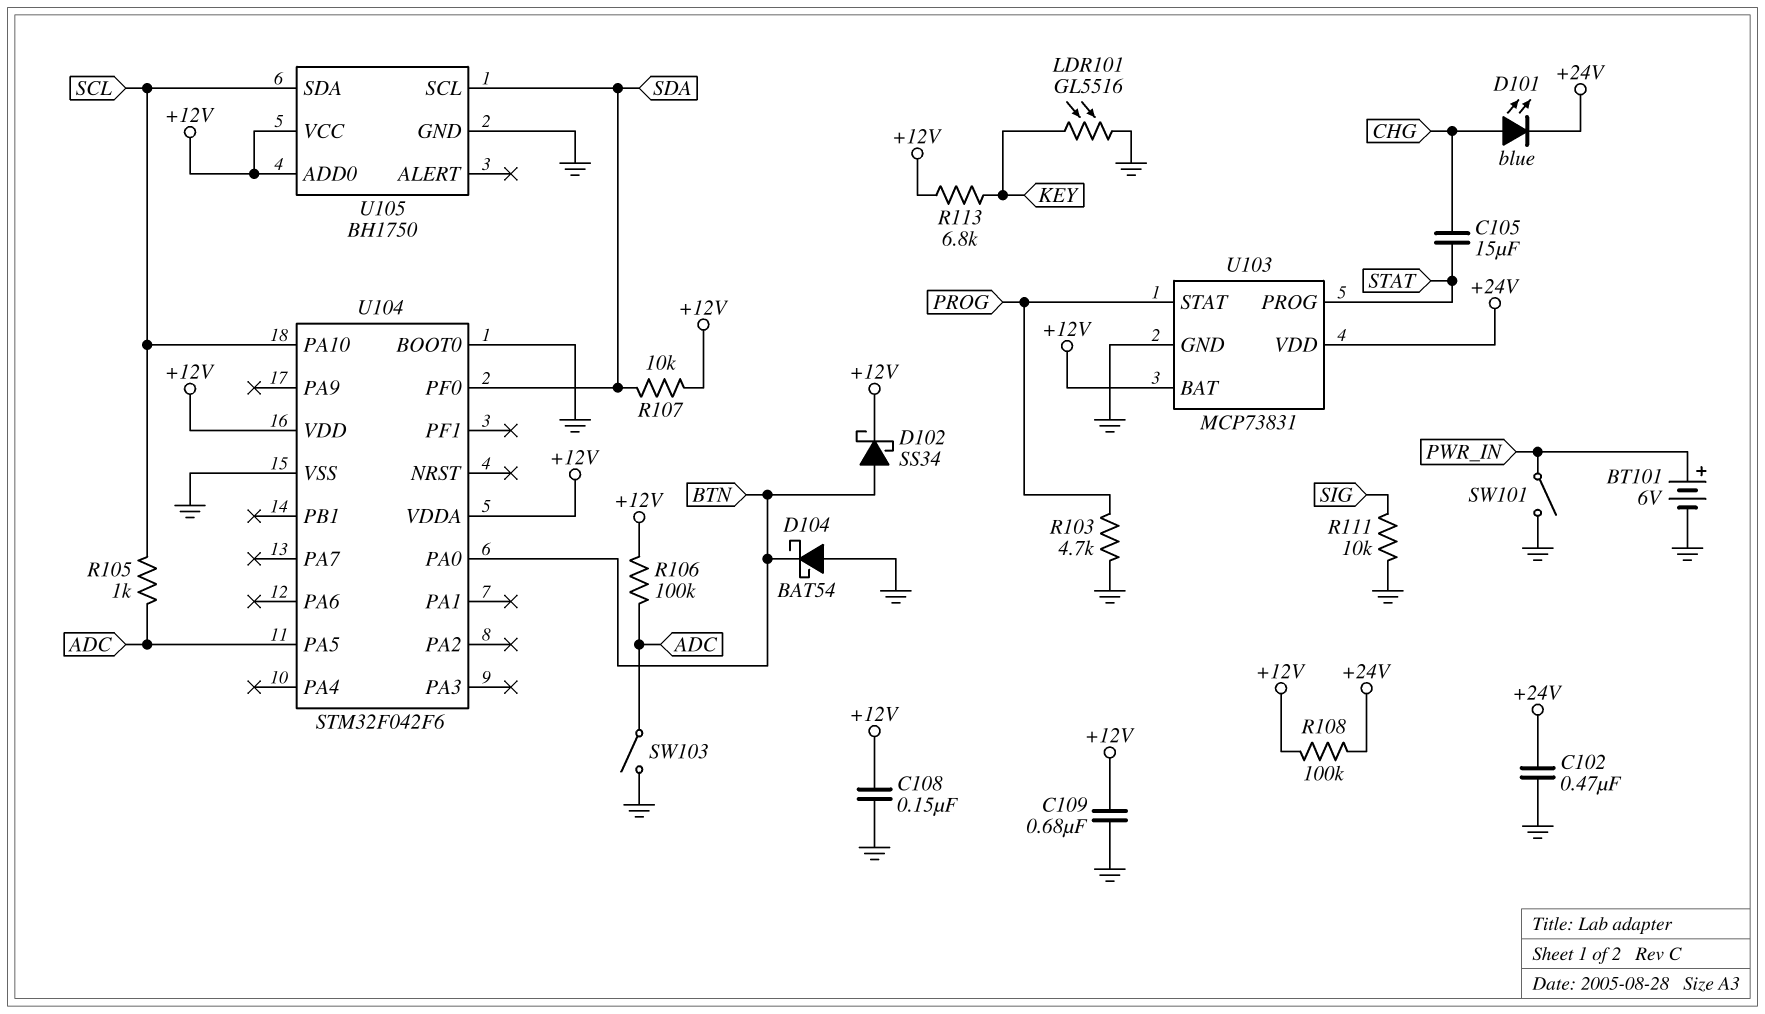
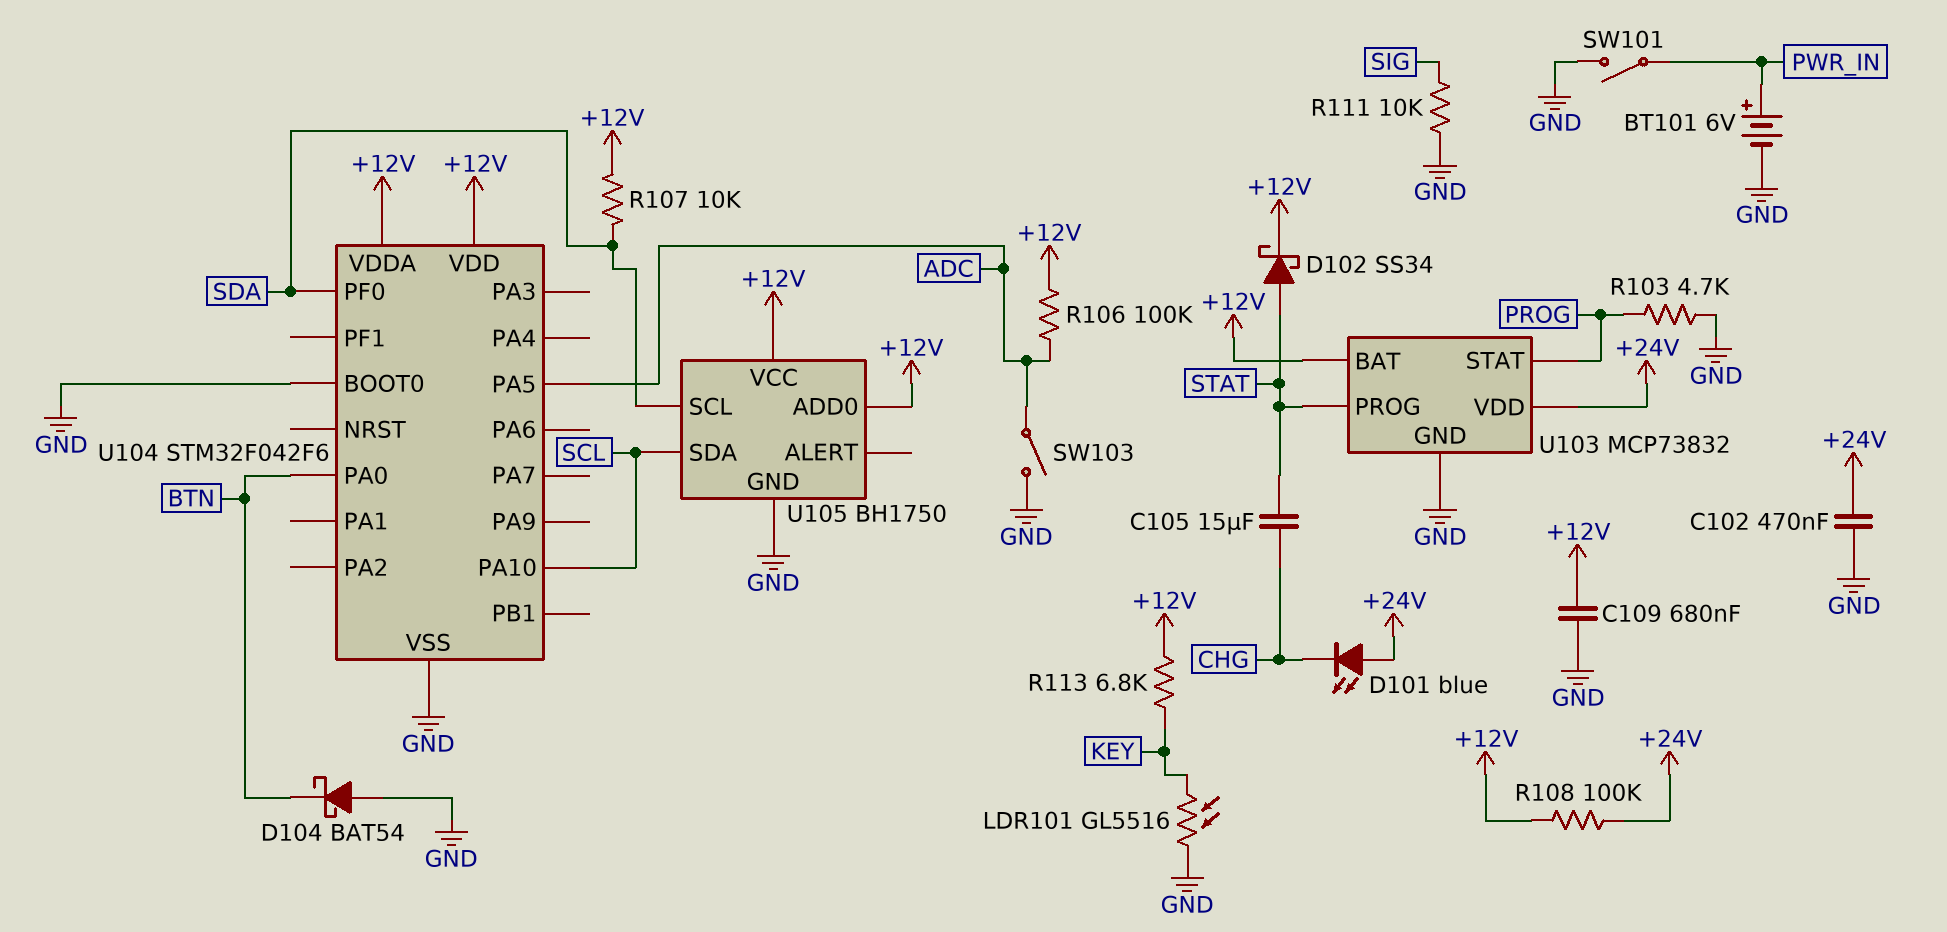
C108: 150nF (+12V, GND) -> none
D101: LED blue (A CHG, K +24V) -> LED blue (A +24V, K CHG)
D102: schottky SS34 (A BTN, K +12V) -> schottky SS34 (A STAT, K +12V)
R105: 1k (ADC, SCL) -> none
U103: MCP73831 -> MCP73832

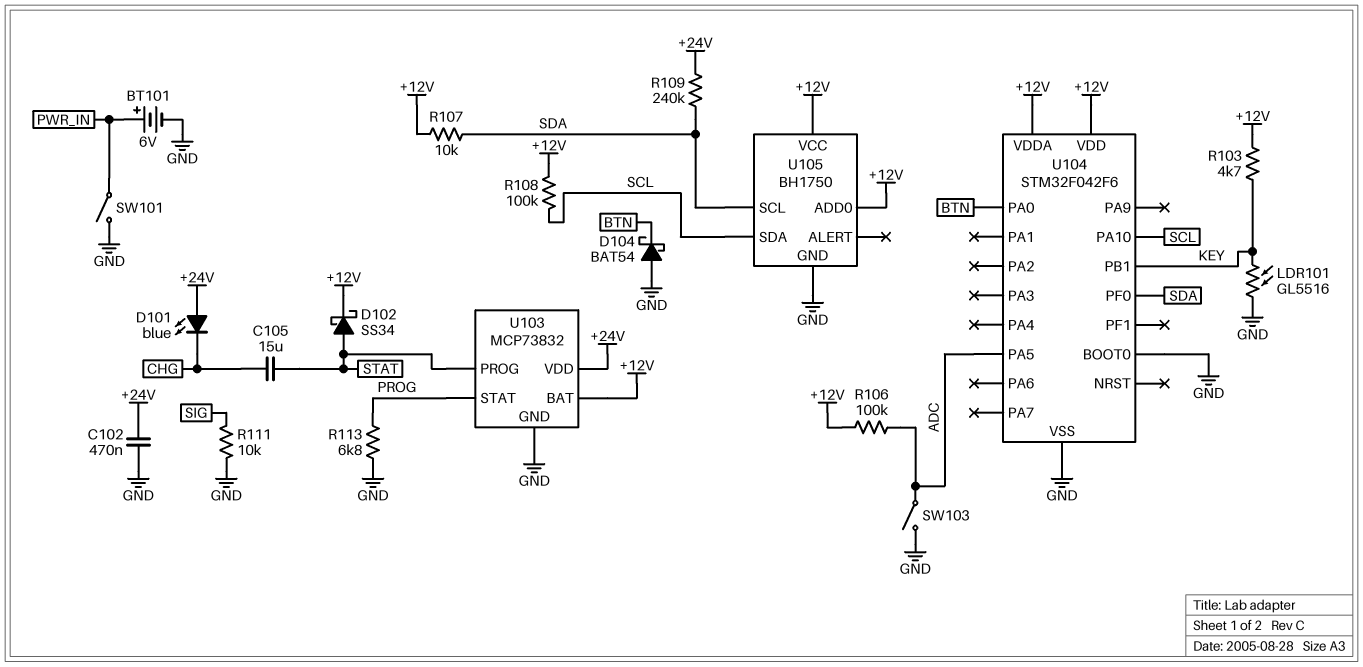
C109: 680nF (+12V, GND) -> none
R103: 4.7k (GND, PROG) -> 4.7k (+12V, KEY)
R108: 100k (+12V, +24V) -> 100k (+12V, SCL)
R109: none -> 240k (+24V, SDA)
R113: 6.8k (+12V, KEY) -> 6.8k (GND, PROG)
U104 pin PB1: none -> KEY

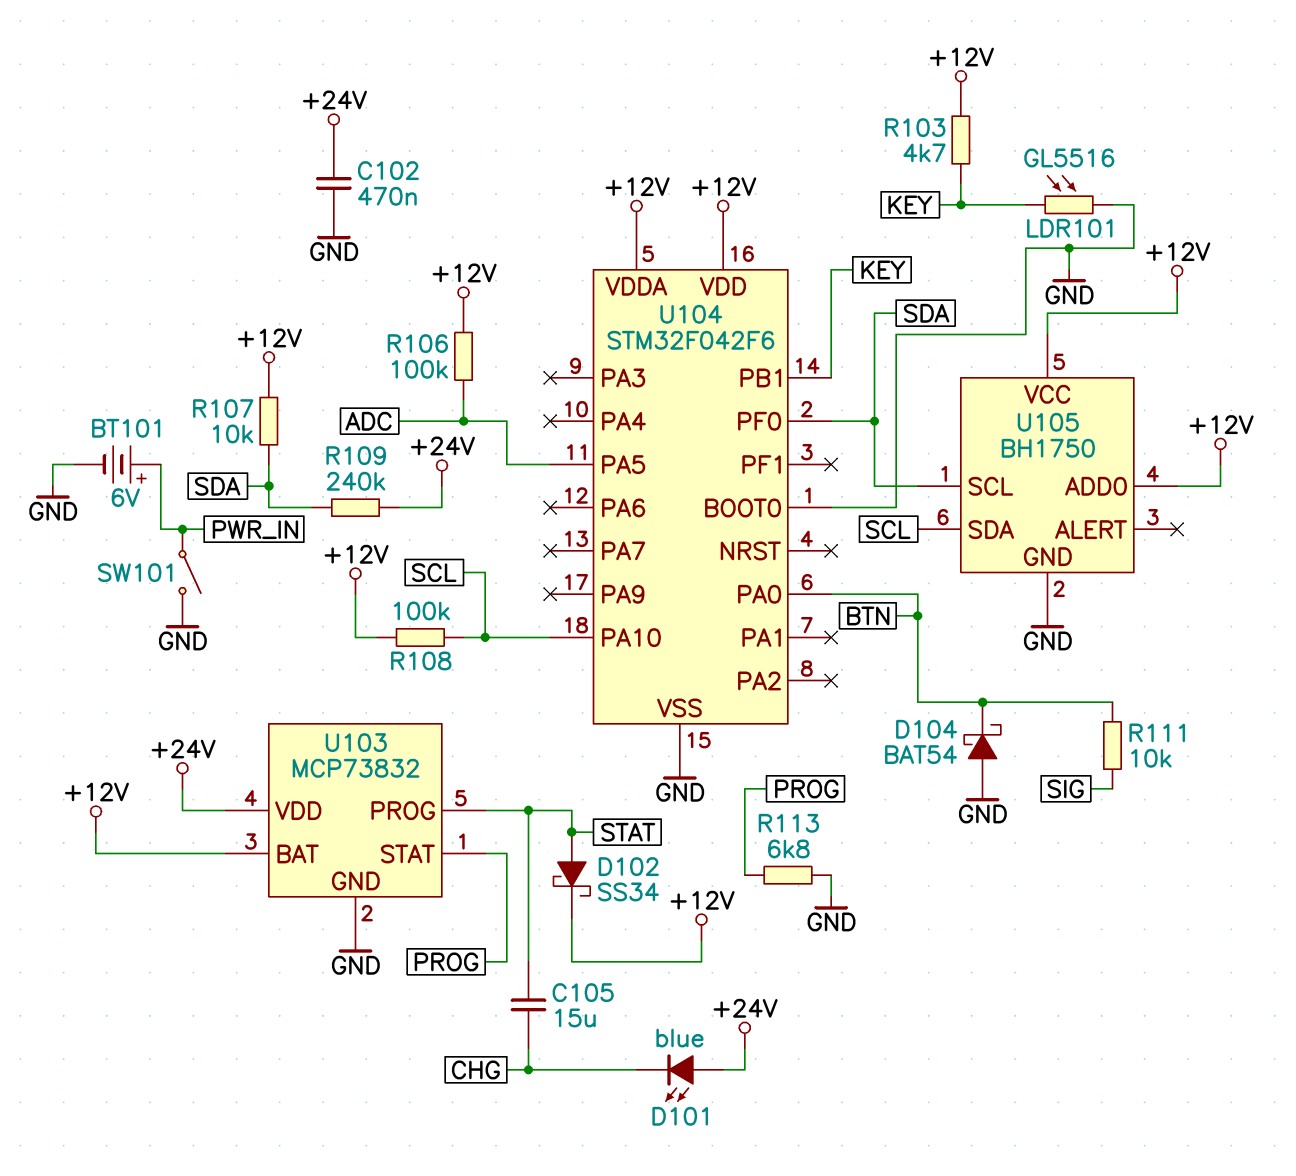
R111: 10k (GND, SIG) -> 10k (BTN, SIG)
SW103: switch (ADC, GND) -> none

